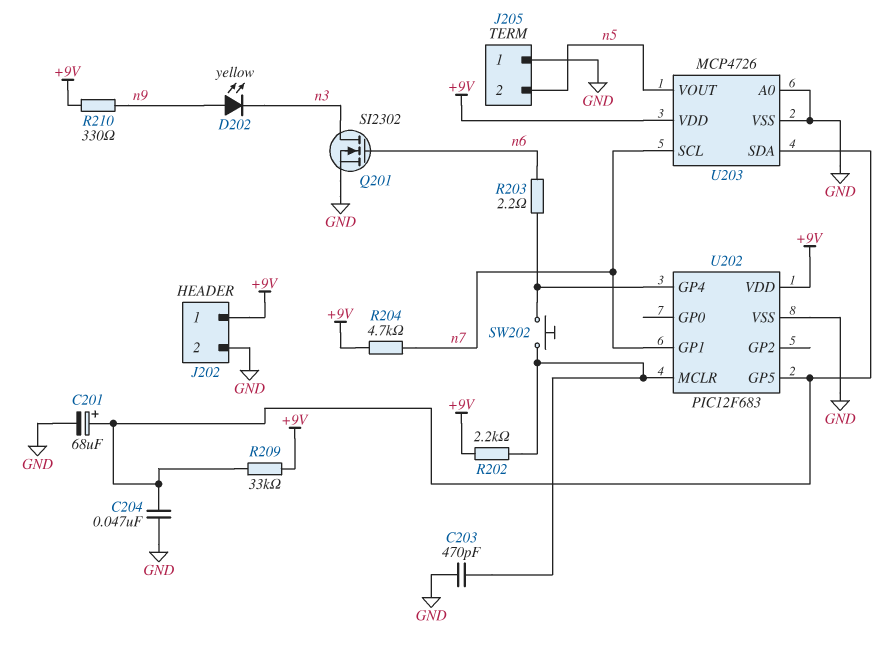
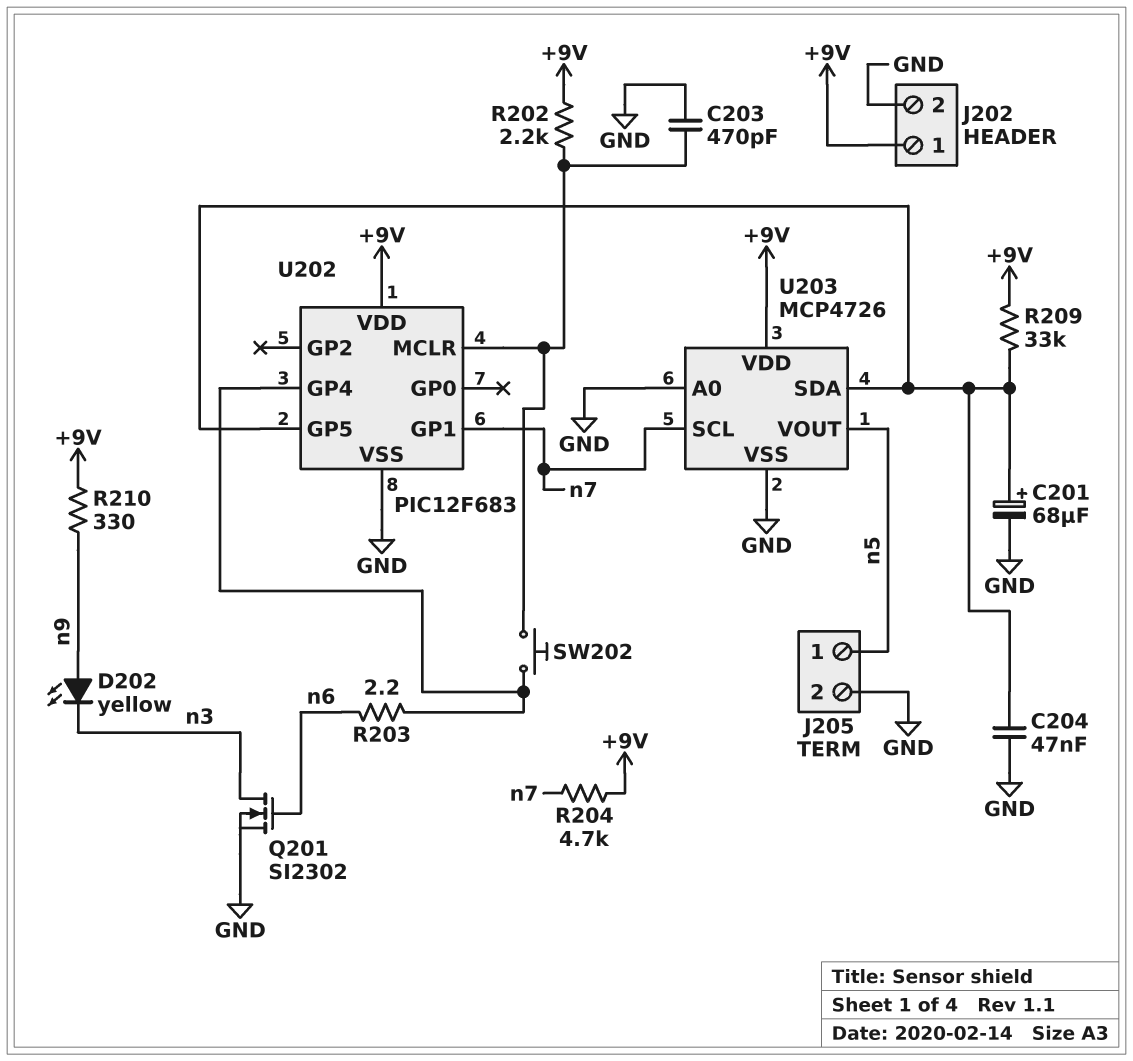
J205 pin 1: GND -> n5
J205 pin 2: n5 -> GND

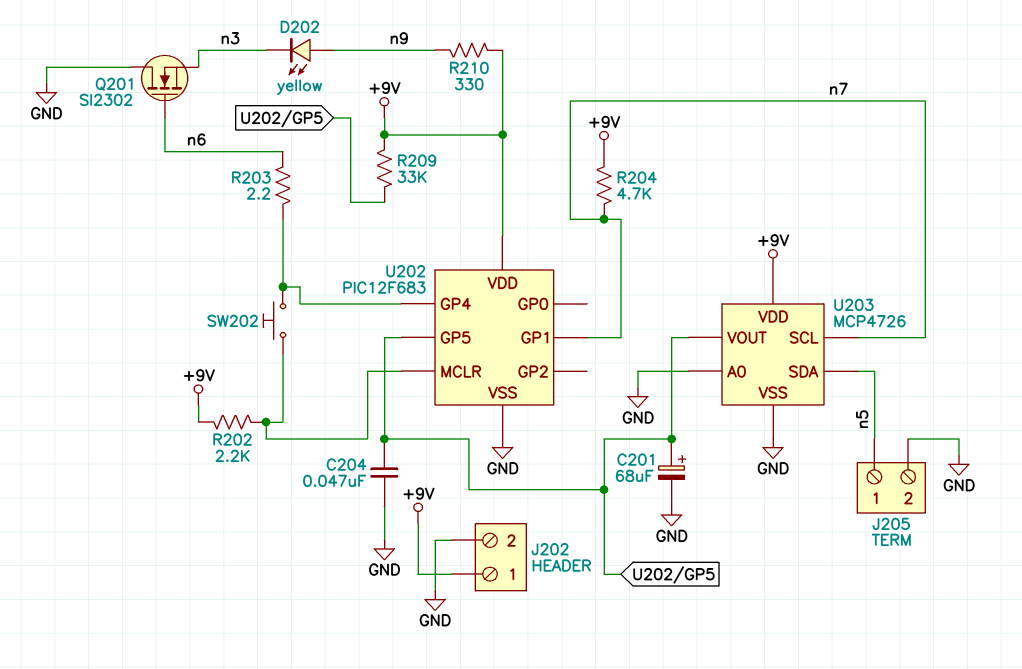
C203: 470pF (GND, U202/MCLR) -> none
Q201: NMOS SI2302 (G n6, D n3, S GND) -> NMOS SI2302 (G n6, D GND, S n3)
U203 pin SDA: U202/GP5 -> n5
U203 pin VOUT: n5 -> U202/GP5

